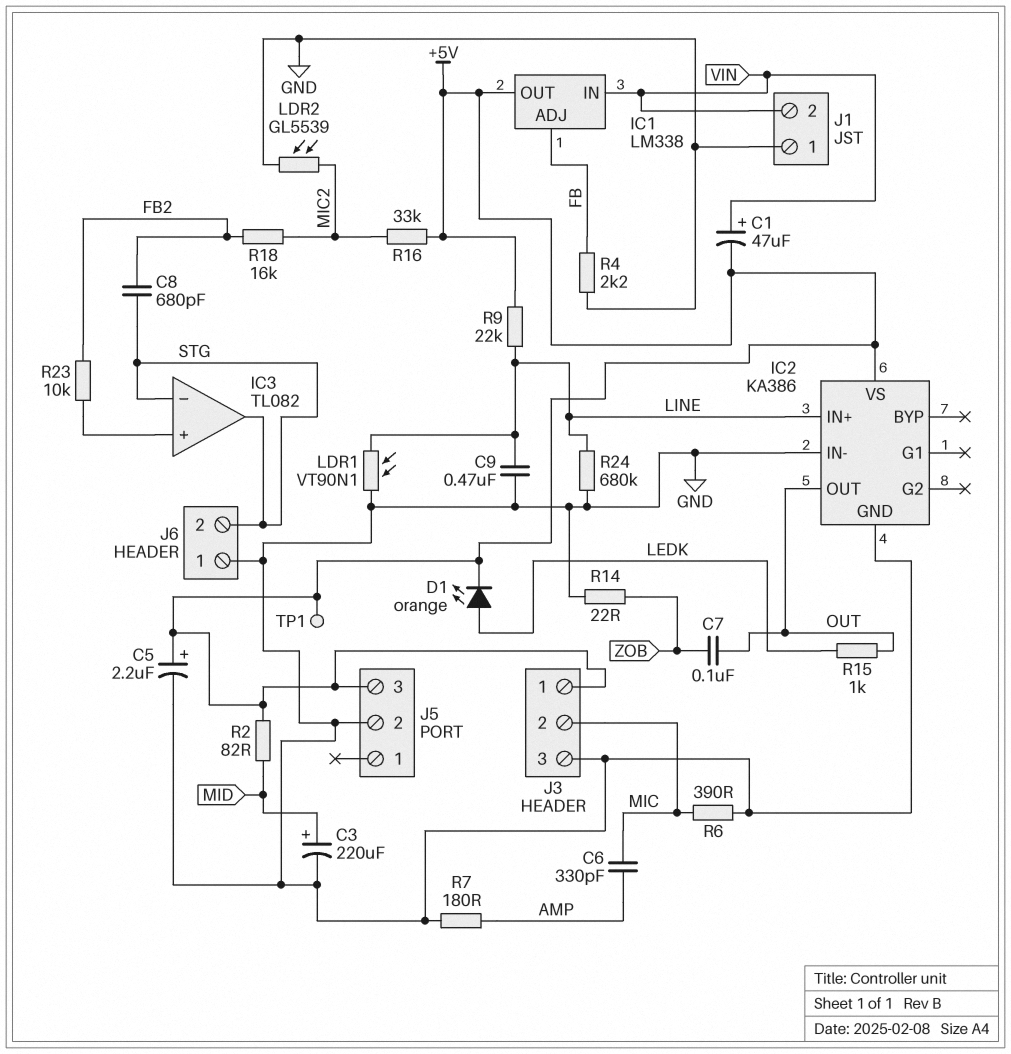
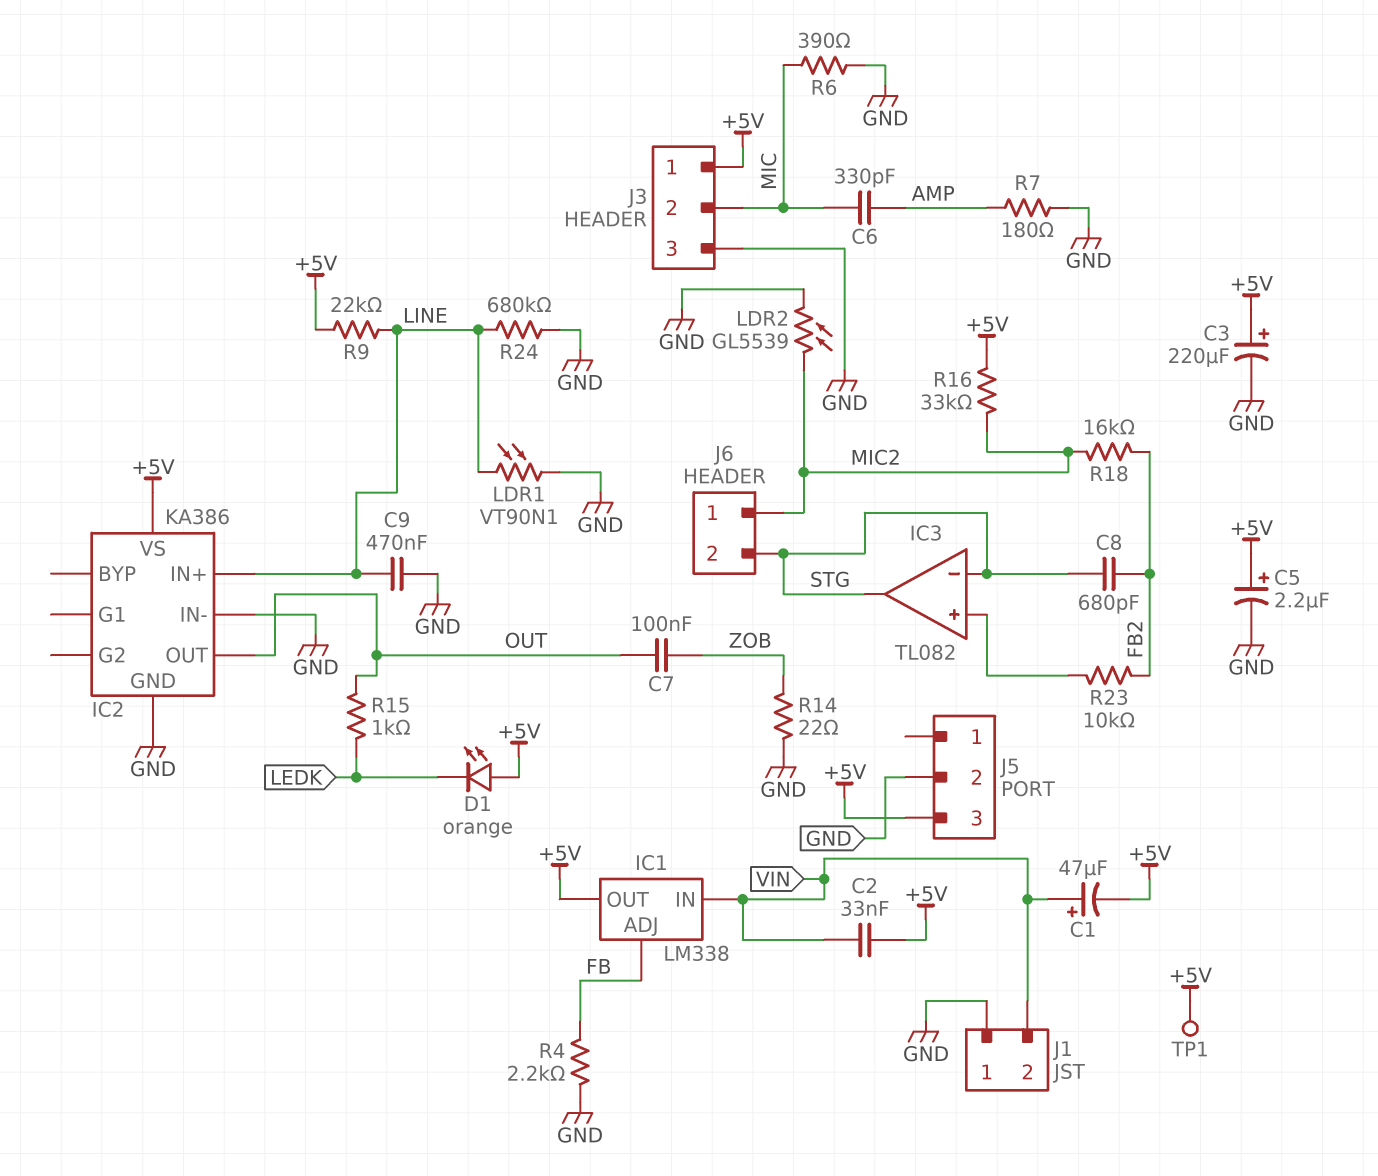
C2: none -> 33nF (+5V, VIN)
C3: 220uF (plus MID, minus GND) -> 220uF (plus +5V, minus GND)
D1: LED orange (A LEDK, K +5V) -> LED orange (A +5V, K LEDK)
J6 pin 1: GND -> MIC2
R2: 82 (+5V, MID) -> none

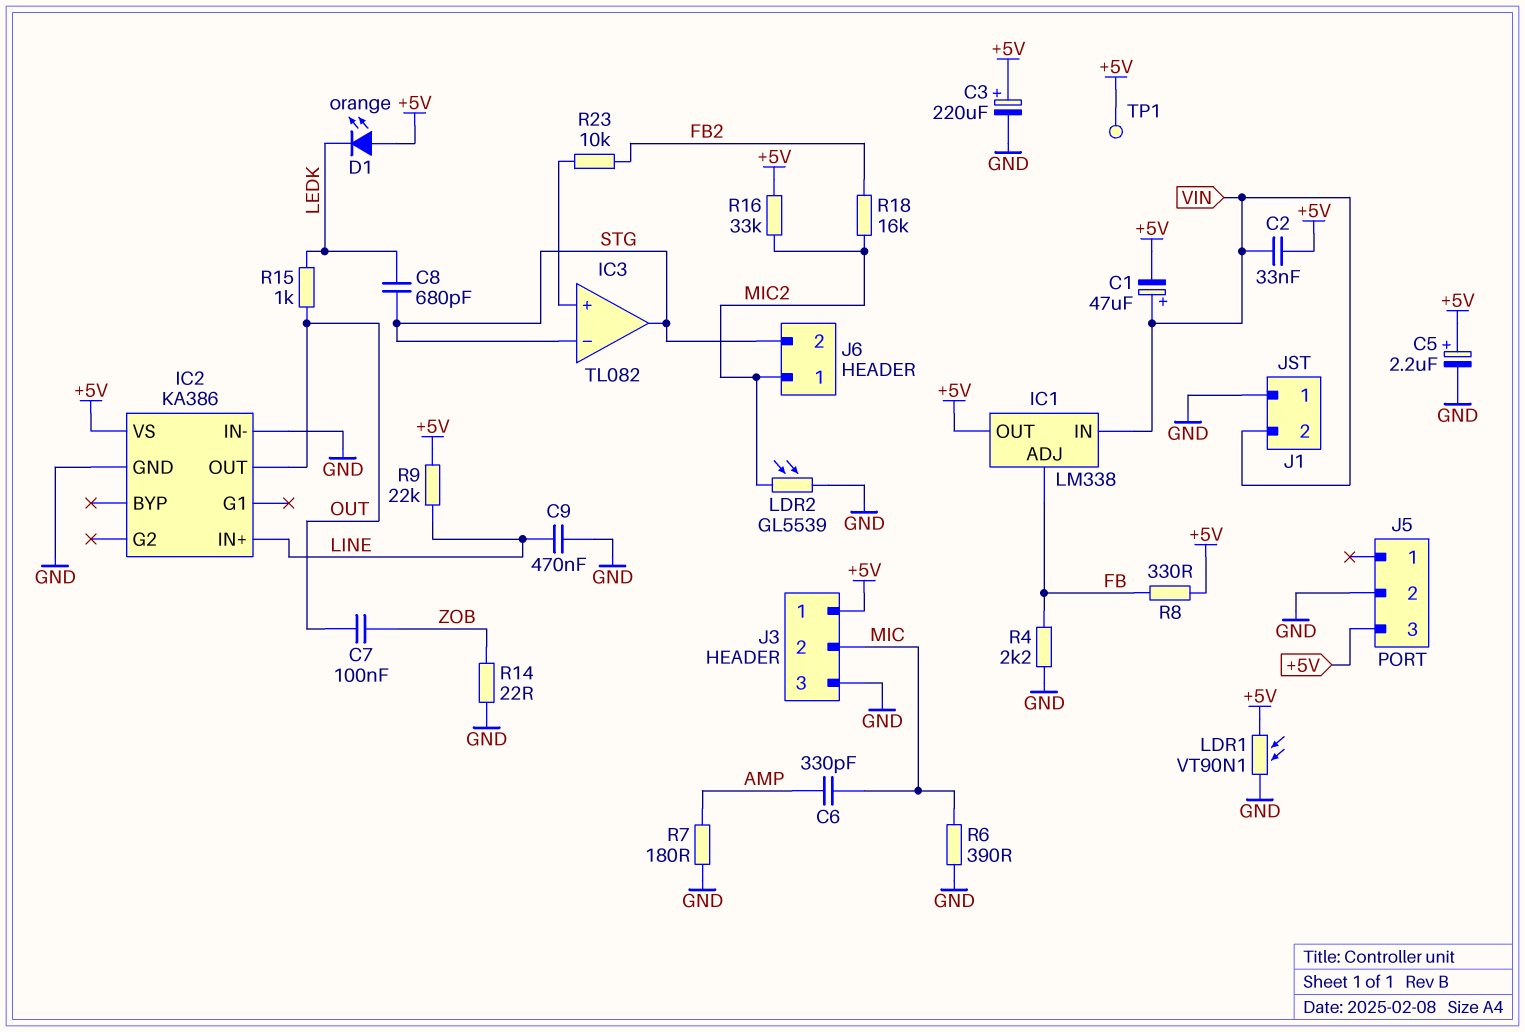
C8: 680pF (FB2, STG) -> 680pF (LEDK, STG)
LDR1: VT90N1 (GND, LINE) -> VT90N1 (+5V, GND)
R8: none -> 330 (+5V, FB)
R24: 680k (GND, LINE) -> none

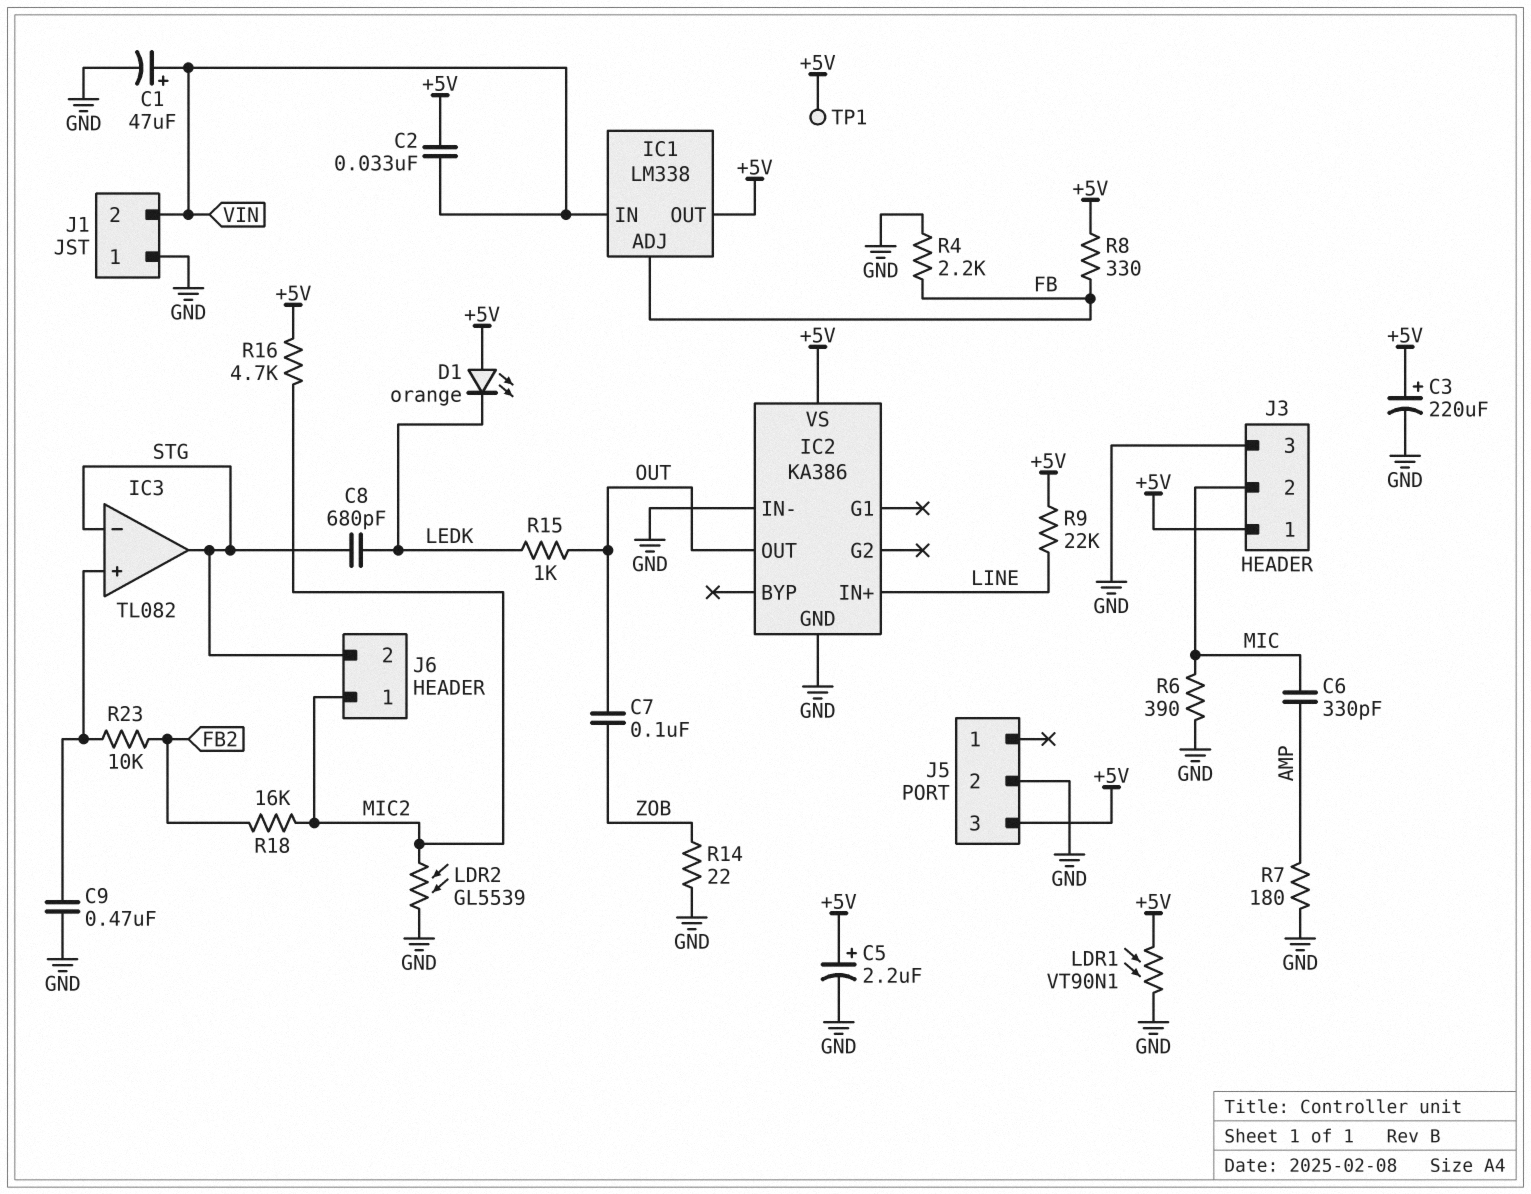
C1: 47uF (plus VIN, minus +5V) -> 47uF (plus VIN, minus GND)
C9: 470nF (GND, LINE) -> 470nF (GND, IC3/in+)
R16: 33k (+5V, MIC2) -> 4.7k (+5V, MIC2)

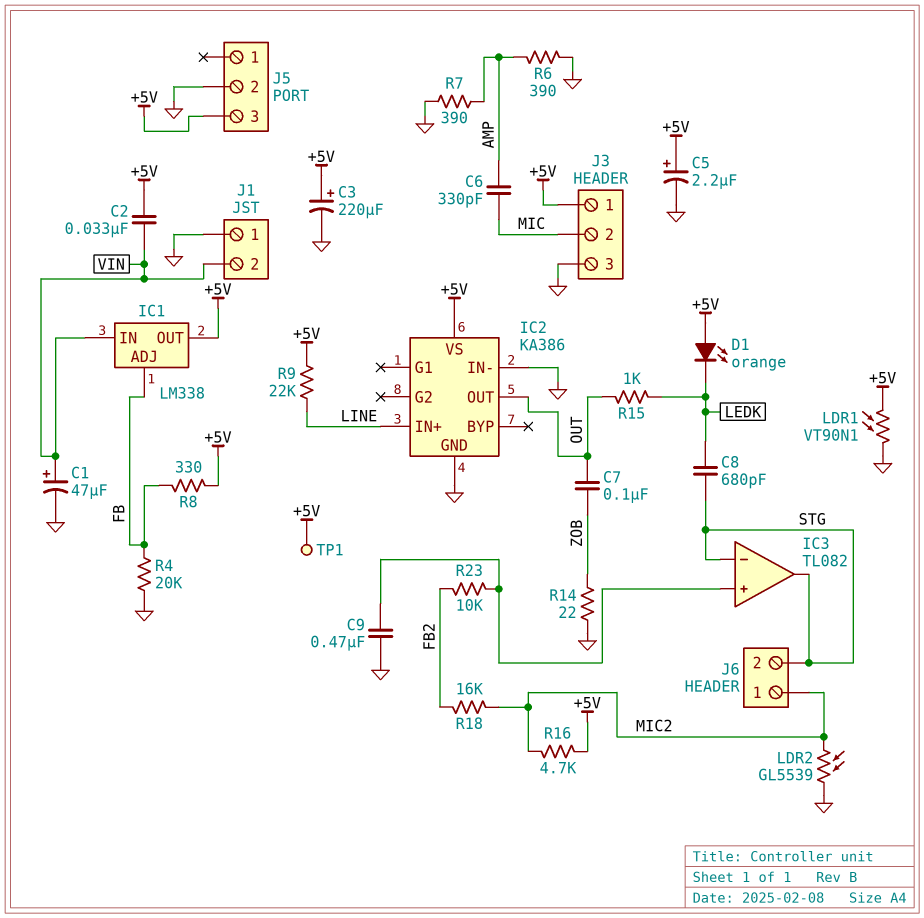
R4: 2.2k (FB, GND) -> 20k (FB, GND)
R6: 390 (GND, MIC) -> 390 (AMP, GND)
R7: 180 (AMP, GND) -> 390 (AMP, GND)

